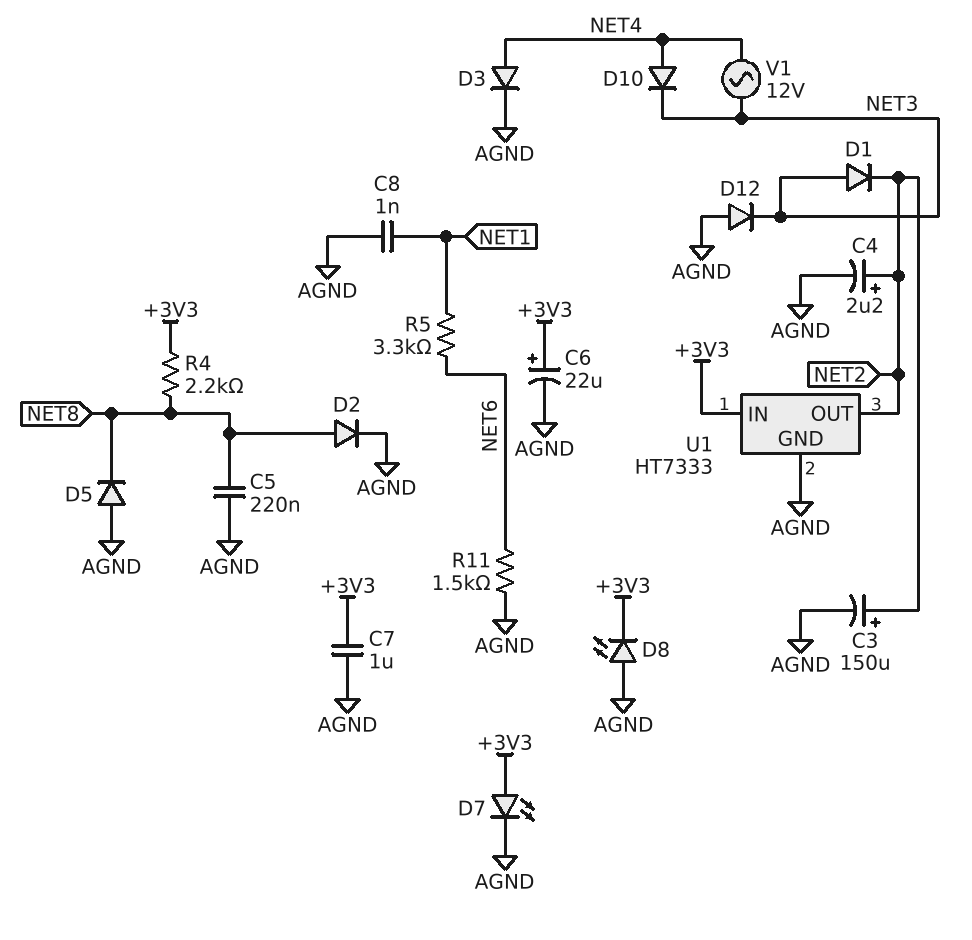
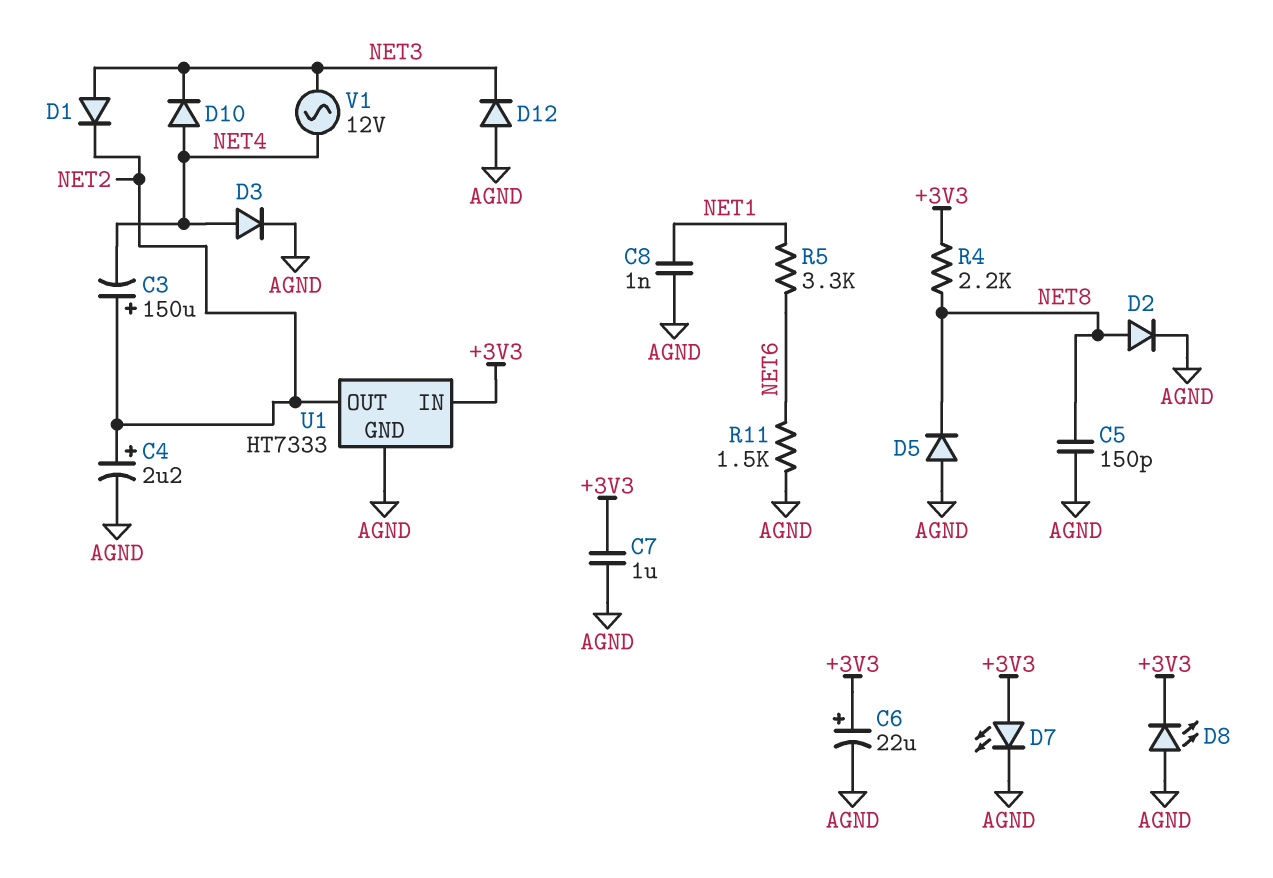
C3: 150uF (plus NET2, minus AGND) -> 150uF (plus NET2, minus NET4)
C5: 220nF (AGND, NET8) -> 150pF (AGND, NET8)

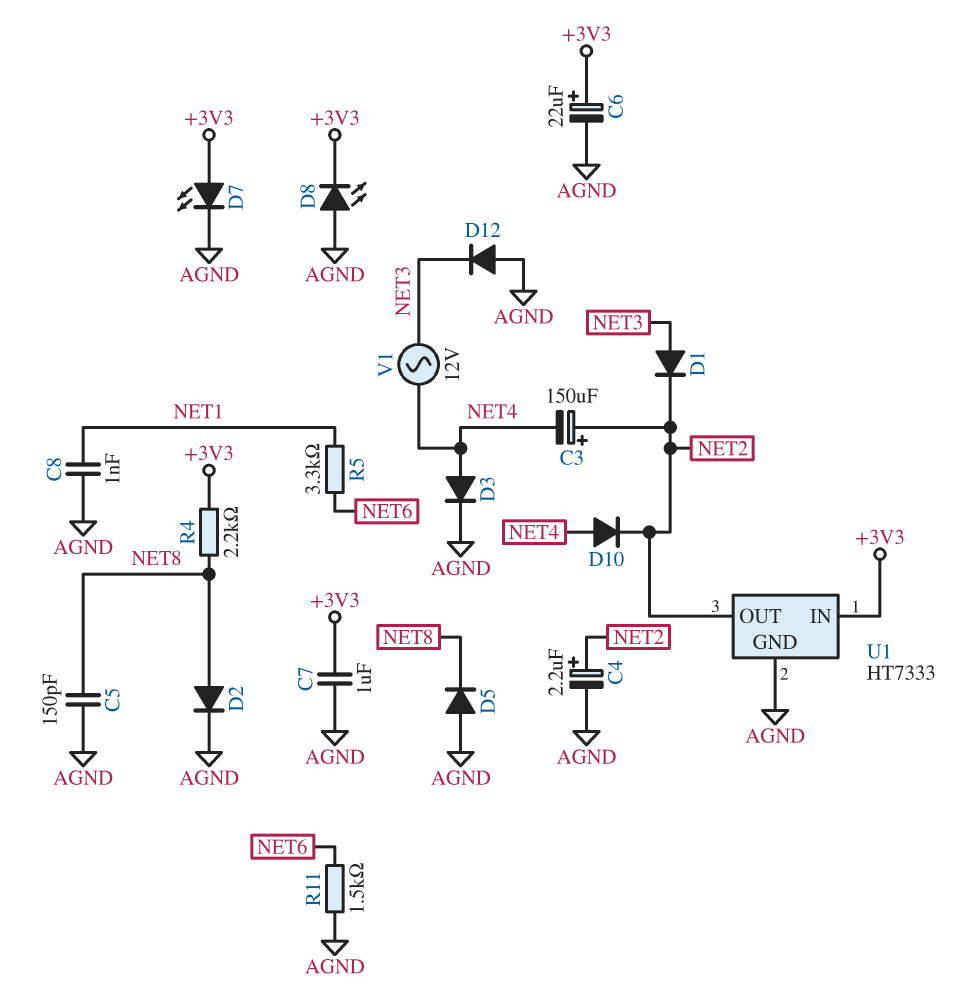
D10: diode (A NET4, K NET3) -> diode (A NET4, K NET2)

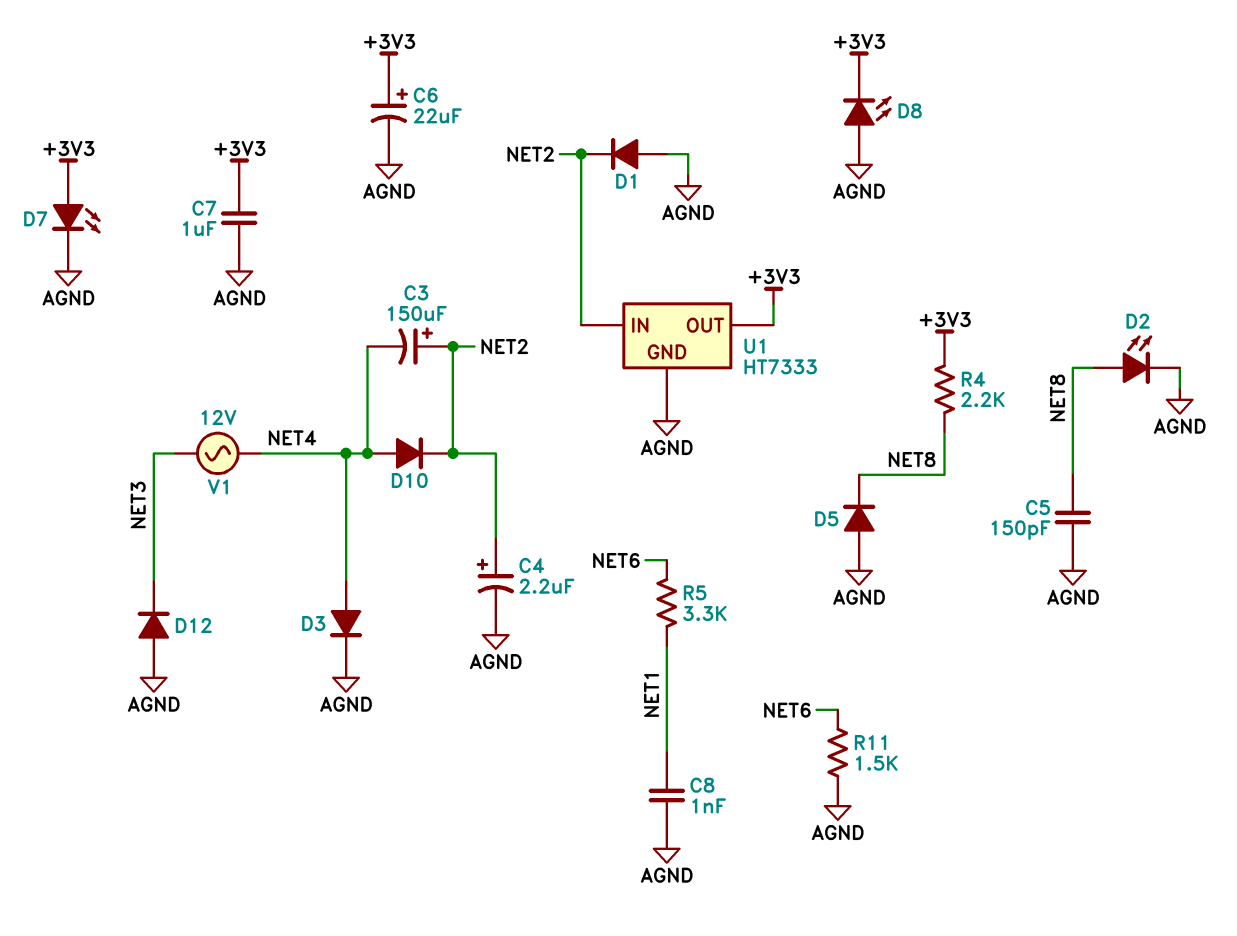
D1: diode (A NET3, K NET2) -> diode (A AGND, K NET2)
D2: diode (A NET8, K AGND) -> LED (A NET8, K AGND)
U1 pin IN: +3V3 -> NET2
U1 pin OUT: NET2 -> +3V3

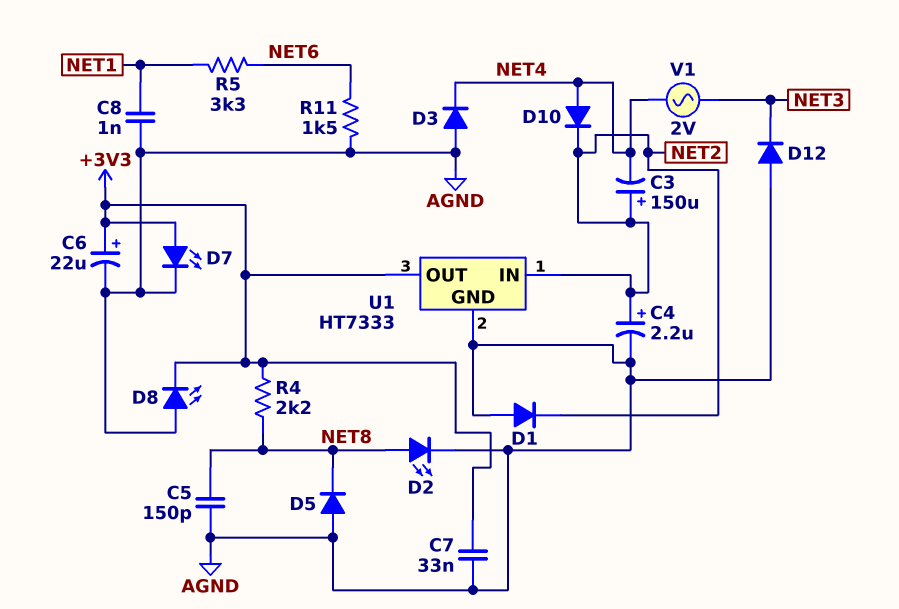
C7: 1uF (+3V3, AGND) -> 33nF (+3V3, AGND)
D3: diode (A NET4, K AGND) -> diode (A AGND, K NET4)
V1: AC 12V (NET3, NET4) -> AC 2V (NET3, NET4)

